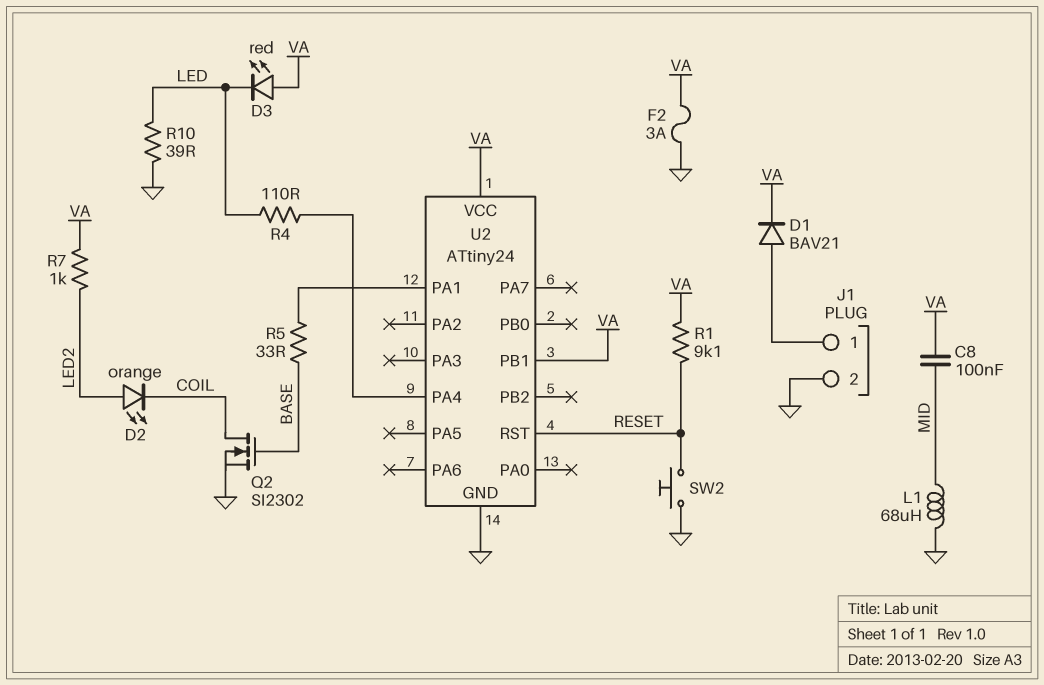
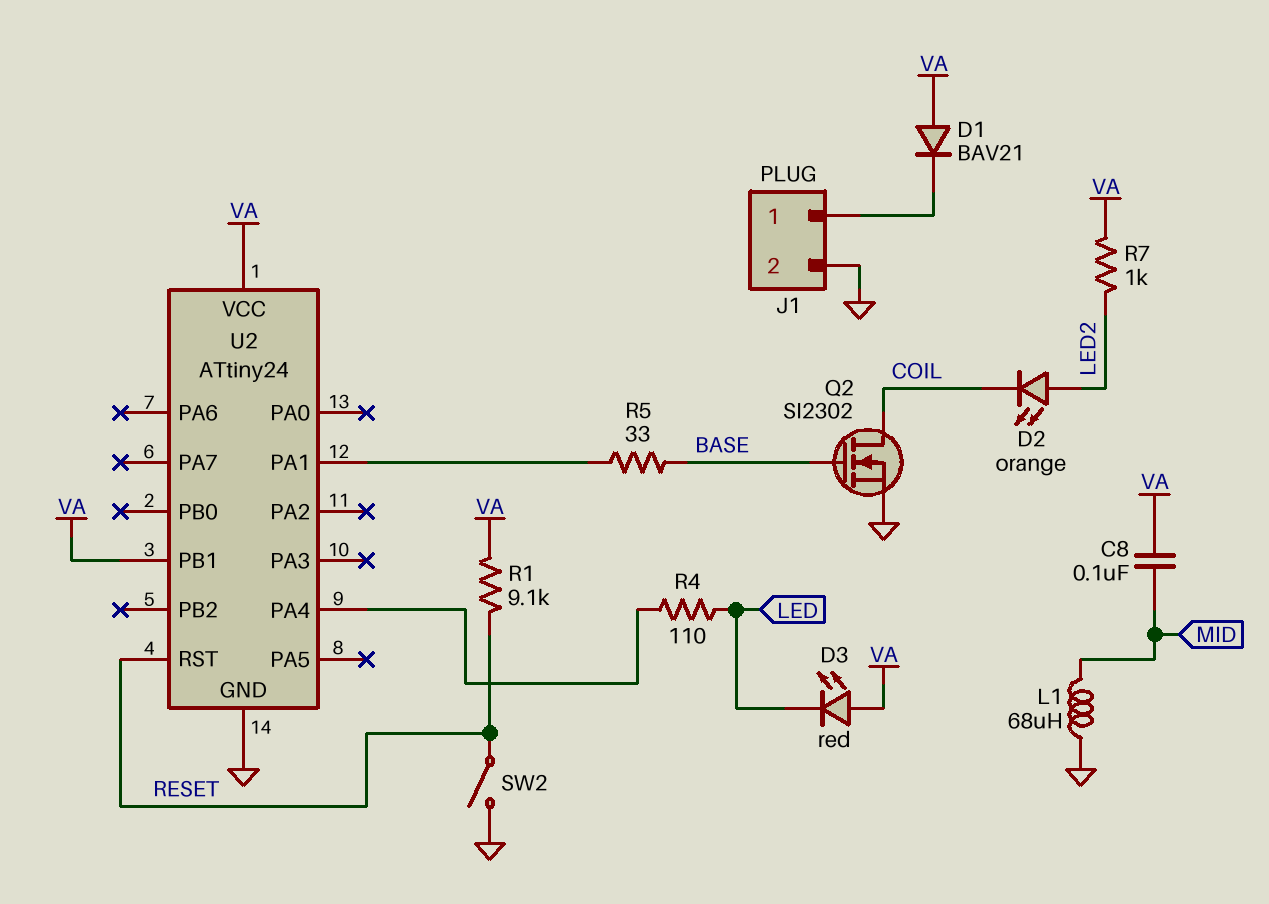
D1: diode BAV21 (A J1/1, K VA) -> diode BAV21 (A VA, K J1/1)
F2: 3A (GND, VA) -> none
R10: 39 (GND, LED) -> none
SW2: button (GND, RESET) -> switch (GND, RESET)

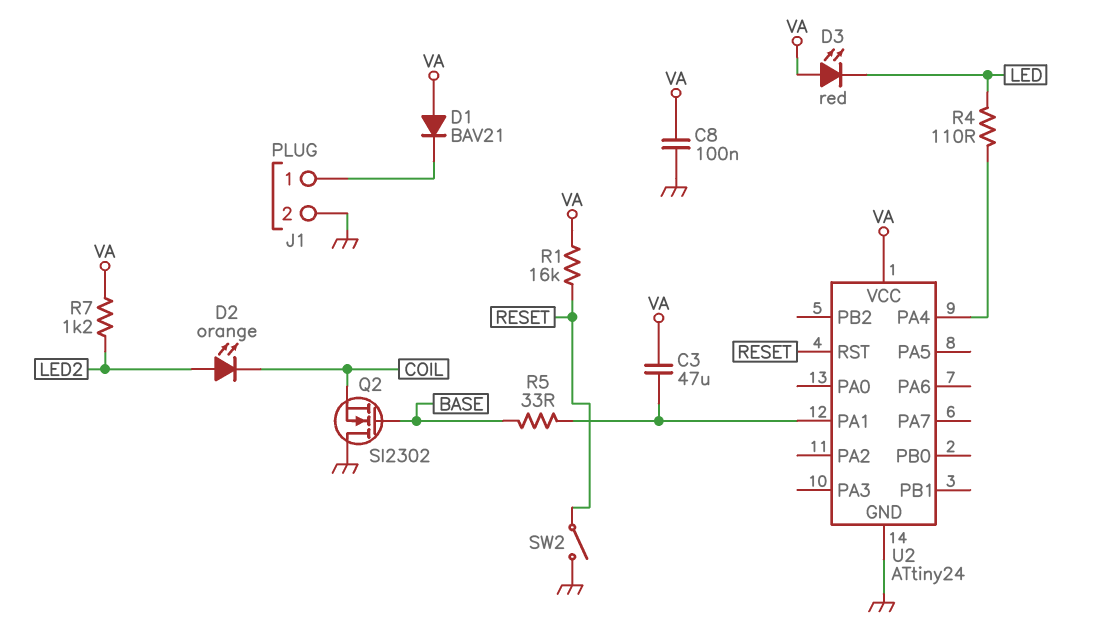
C3: none -> 47uF (U2/PA1, VA)
C8: 100nF (MID, VA) -> 100nF (GND, VA)
L1: 68uH (GND, MID) -> none
Q2: NMOS SI2302 (G BASE, D COIL, S GND) -> NMOS SI2302 (G BASE, D GND, S COIL)
R1: 9.1k (RESET, VA) -> 16k (RESET, VA)
R7: 1k (LED2, VA) -> 1.2k (LED2, VA)
U2 pin PB1: VA -> none

